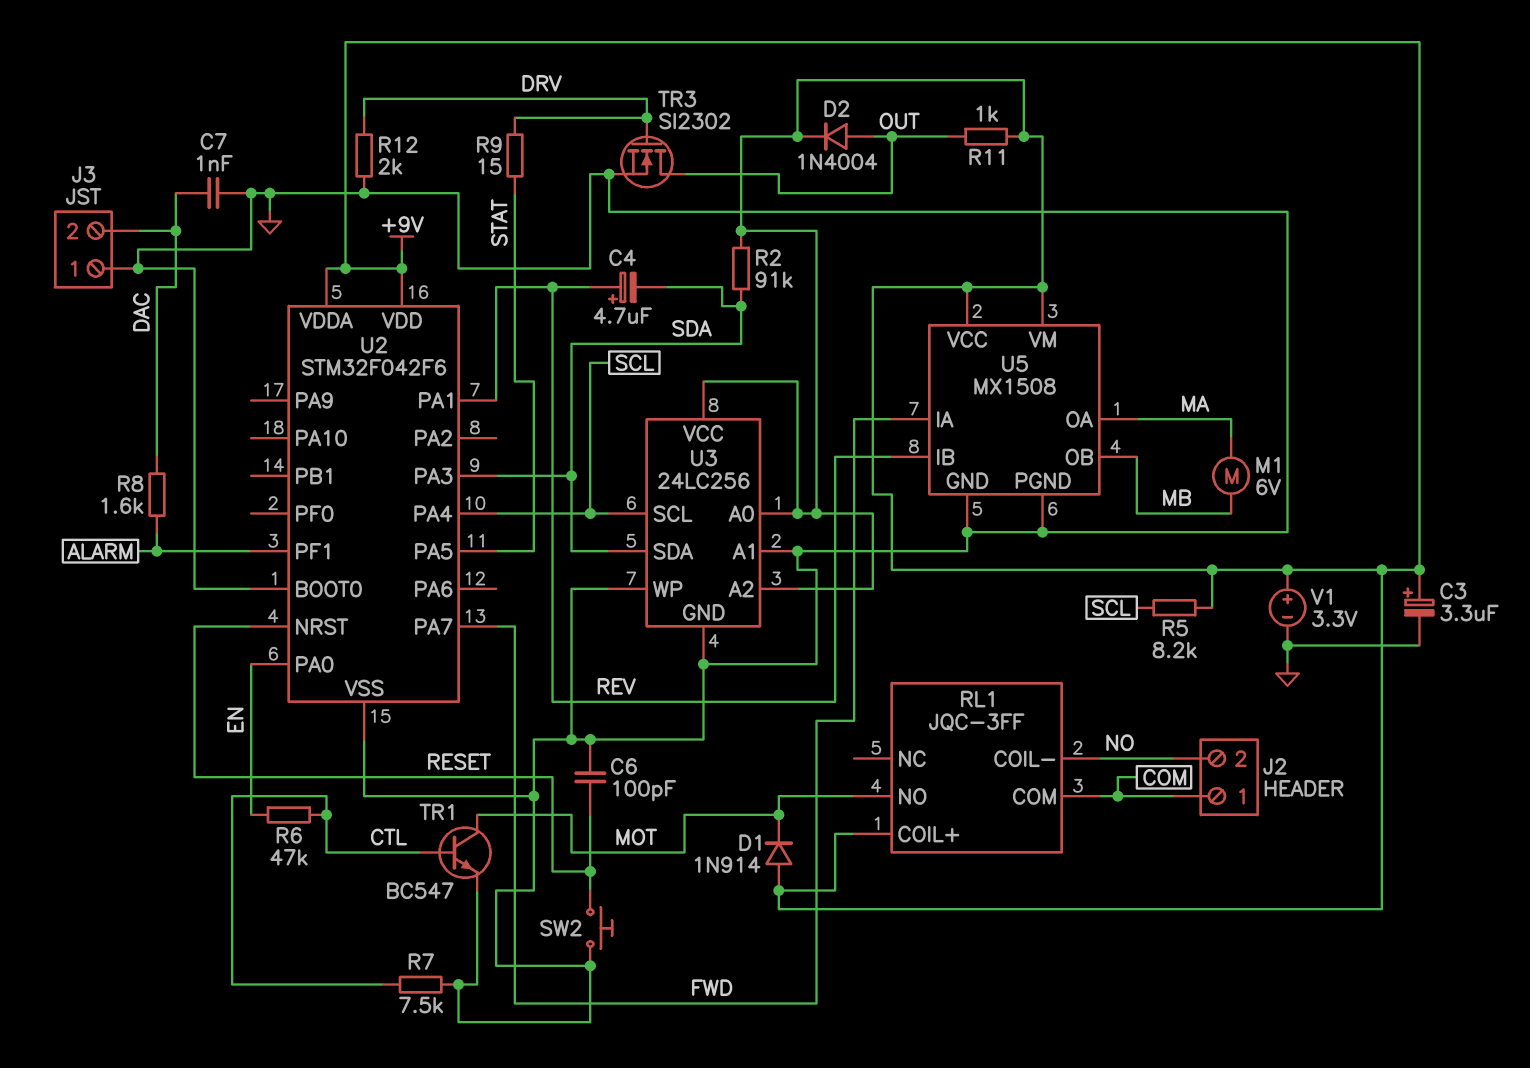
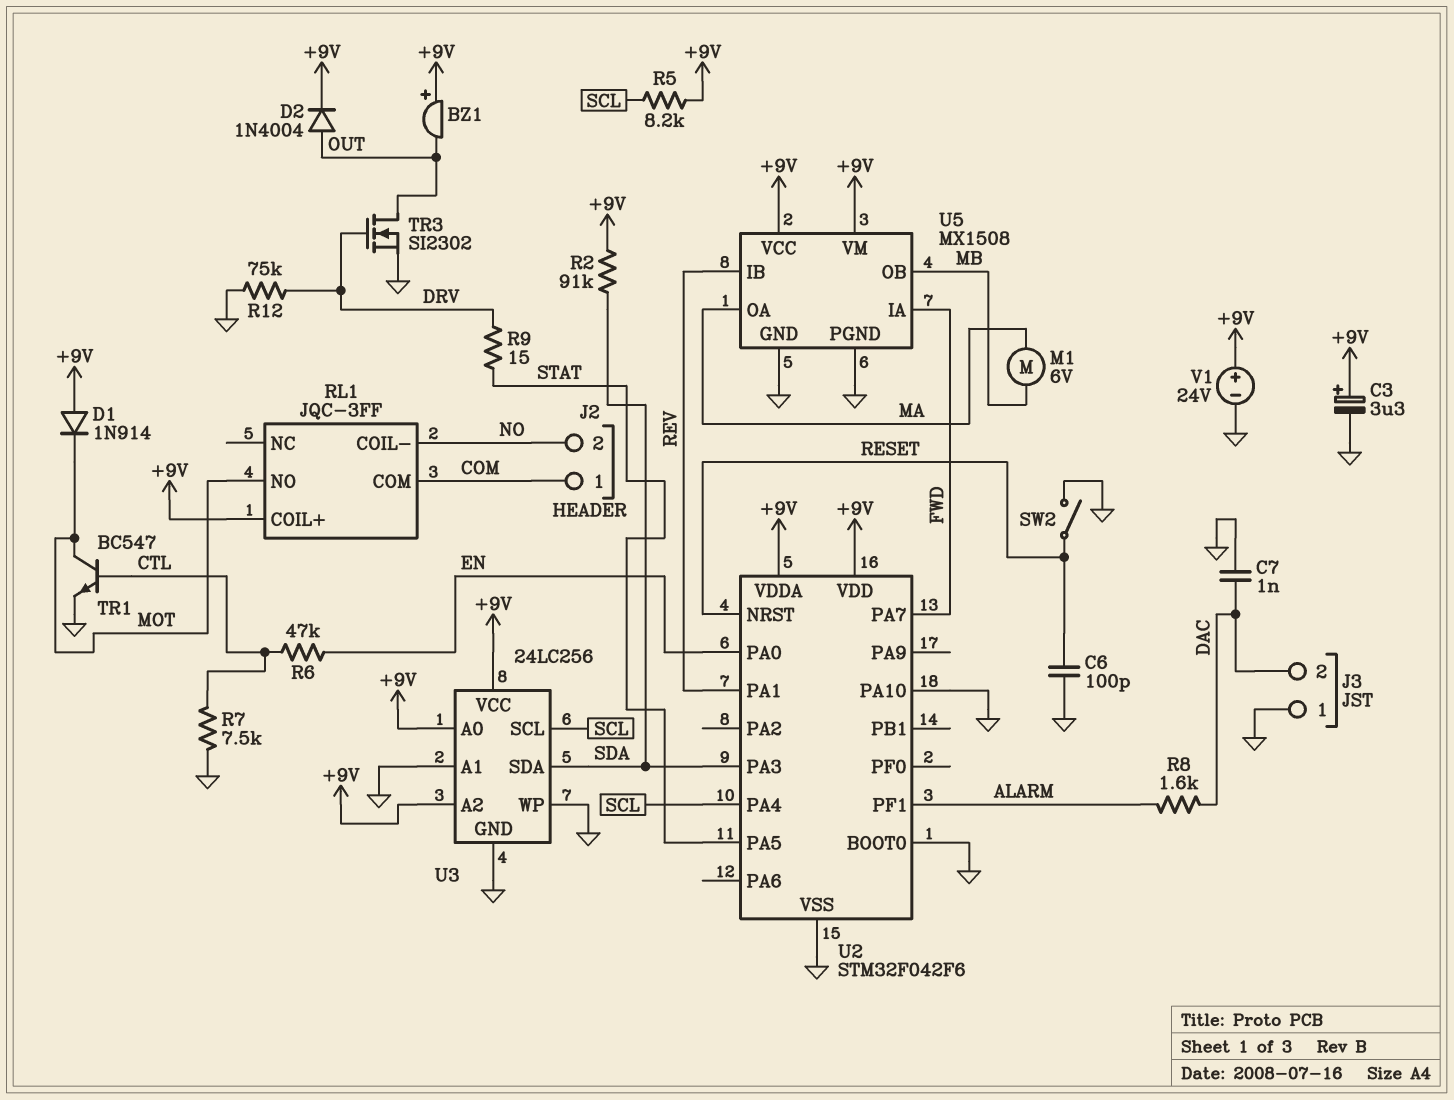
BZ1: none -> buzzer (plus +9V, minus OUT)
C4: 4.7uF (plus REV, minus SDA) -> none
R11: 1k (+9V, OUT) -> none
R12: 2k (DRV, GND) -> 75k (DRV, GND)
SW2: button (GND, RESET) -> switch (GND, RESET)
U2 pin PA10: none -> GND
V1: 3.3V (plus +9V, minus GND) -> 24V (plus +9V, minus GND)

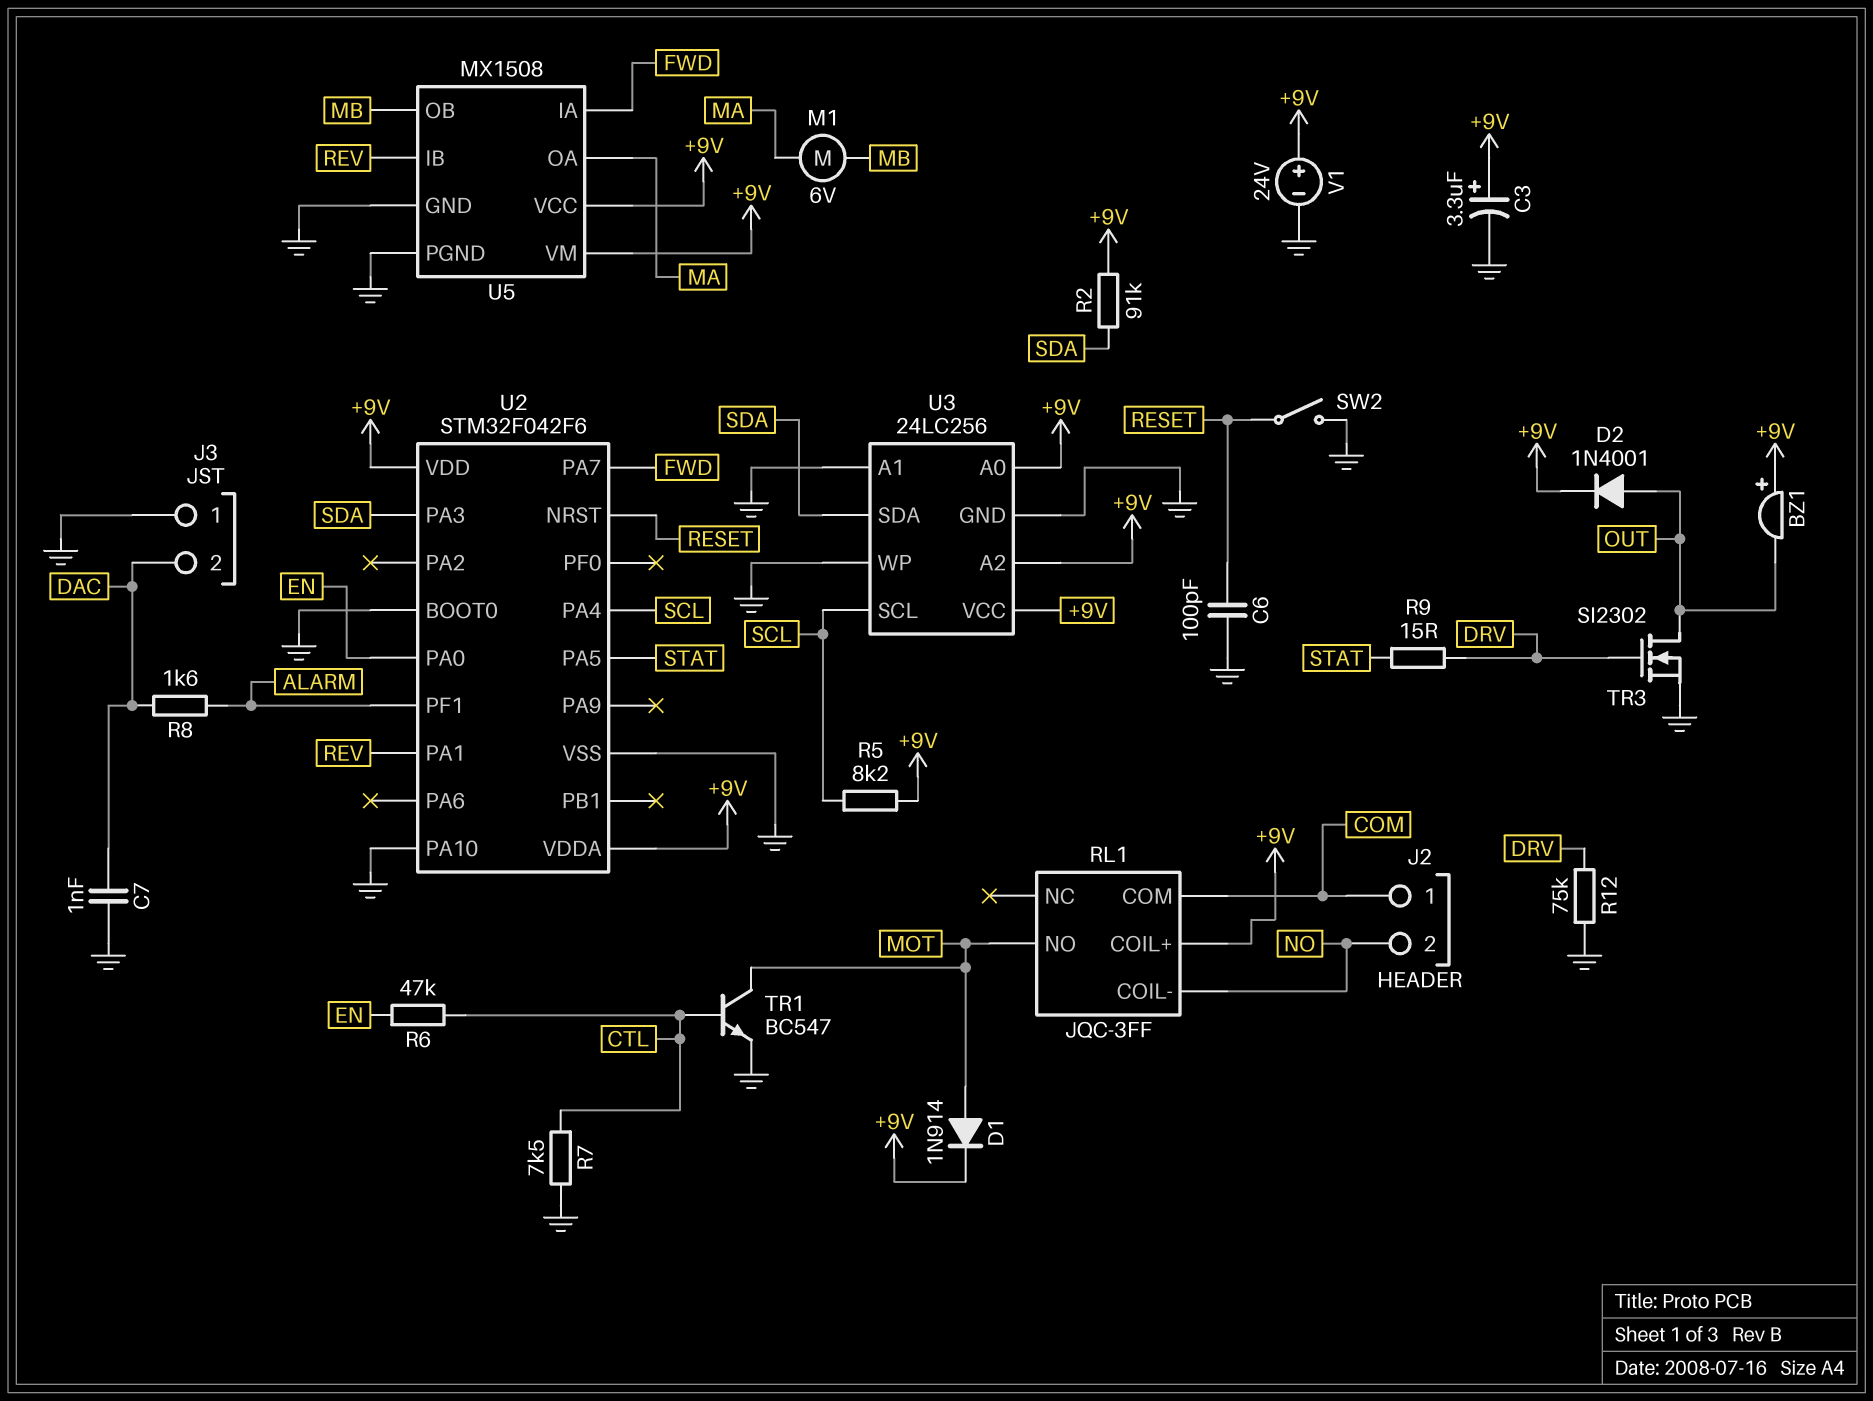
D1: diode 1N914 (A +9V, K MOT) -> diode 1N914 (A MOT, K +9V)
D2: diode 1N4004 (A OUT, K +9V) -> diode 1N4001 (A OUT, K +9V)

